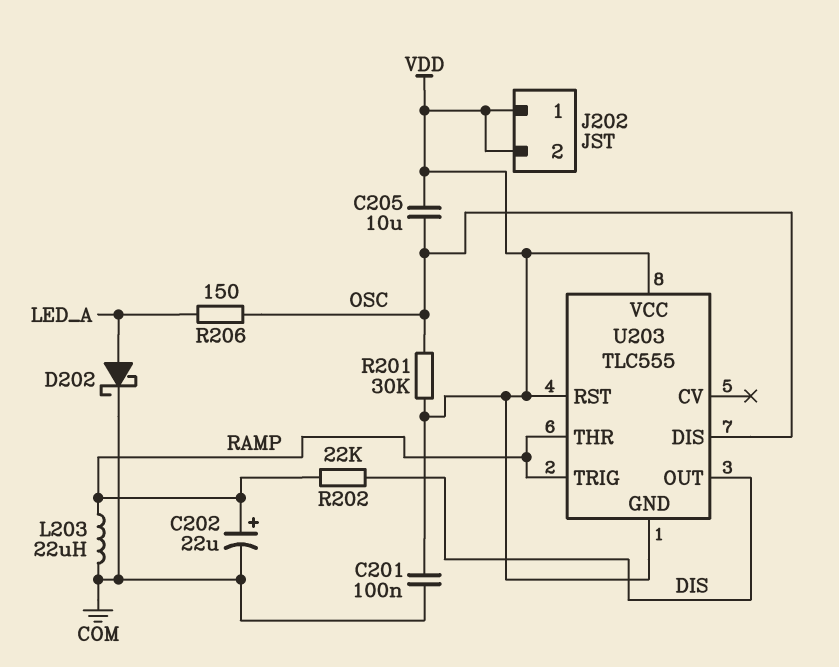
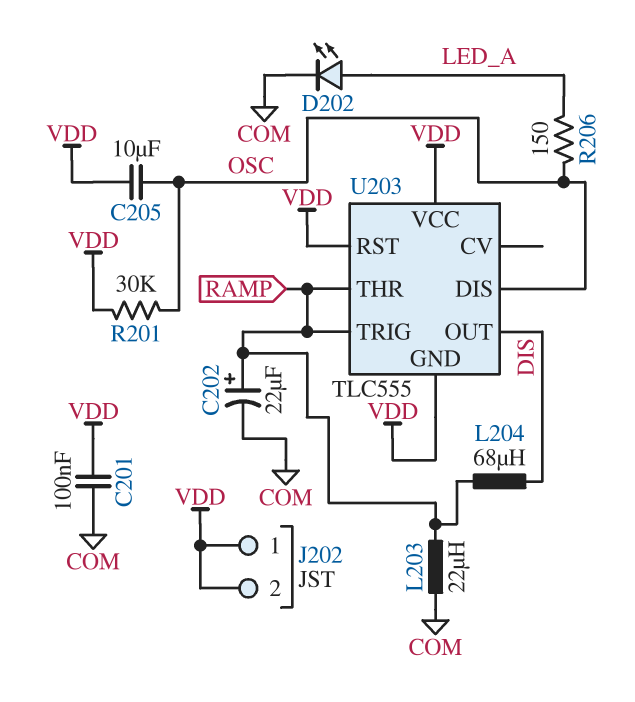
D202: schottky (A LED_A, K COM) -> LED (A LED_A, K COM)
L204: none -> 68uH (DIS, RAMP)
R202: 22k (DIS, RAMP) -> none

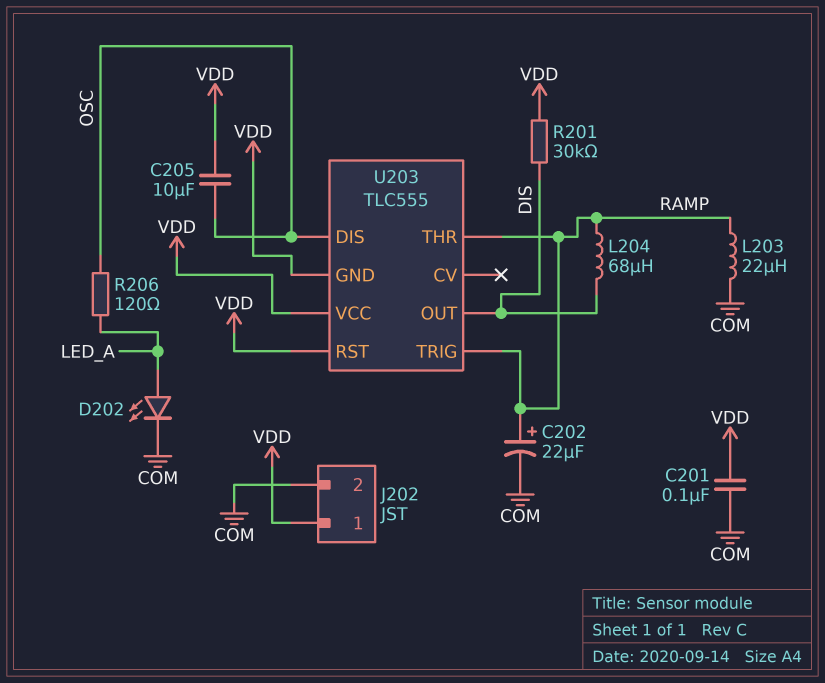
J202 pin 2: VDD -> COM
R201: 30k (OSC, VDD) -> 30k (DIS, VDD)
R206: 150 (LED_A, OSC) -> 120 (LED_A, OSC)

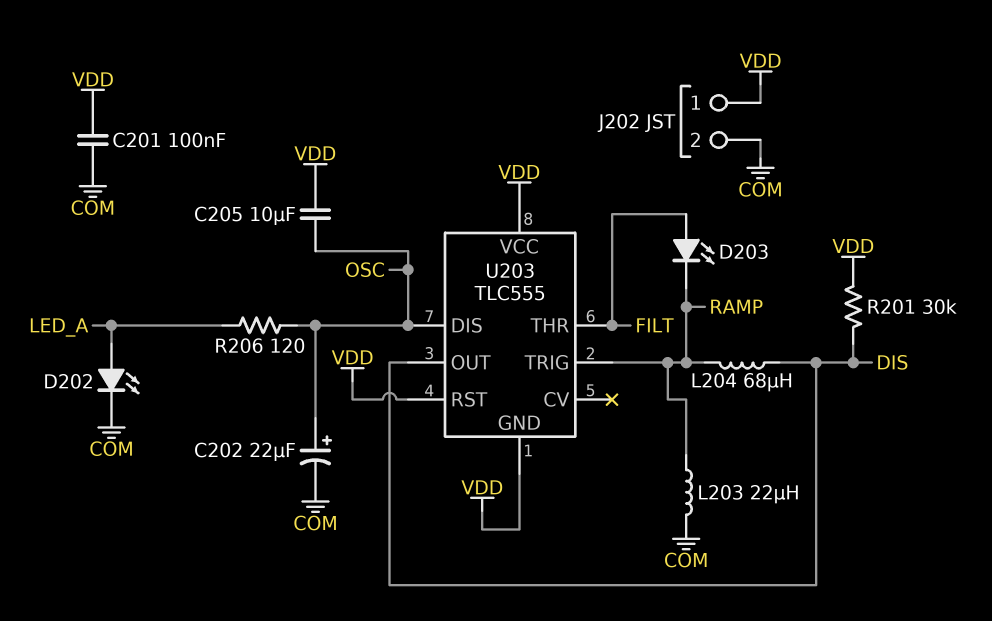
C202: 22uF (plus RAMP, minus COM) -> 22uF (plus OSC, minus COM)
D203: none -> LED (A FILT, K RAMP)
U203 pin THR: RAMP -> FILT

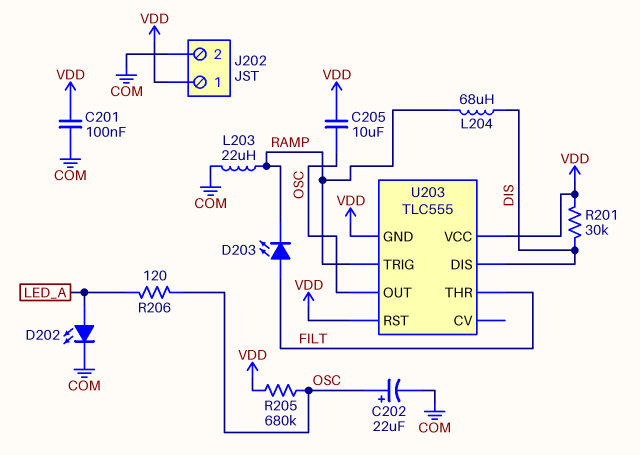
R205: none -> 680k (OSC, VDD)
U203 pin DIS: OSC -> DIS
U203 pin OUT: DIS -> OSC

